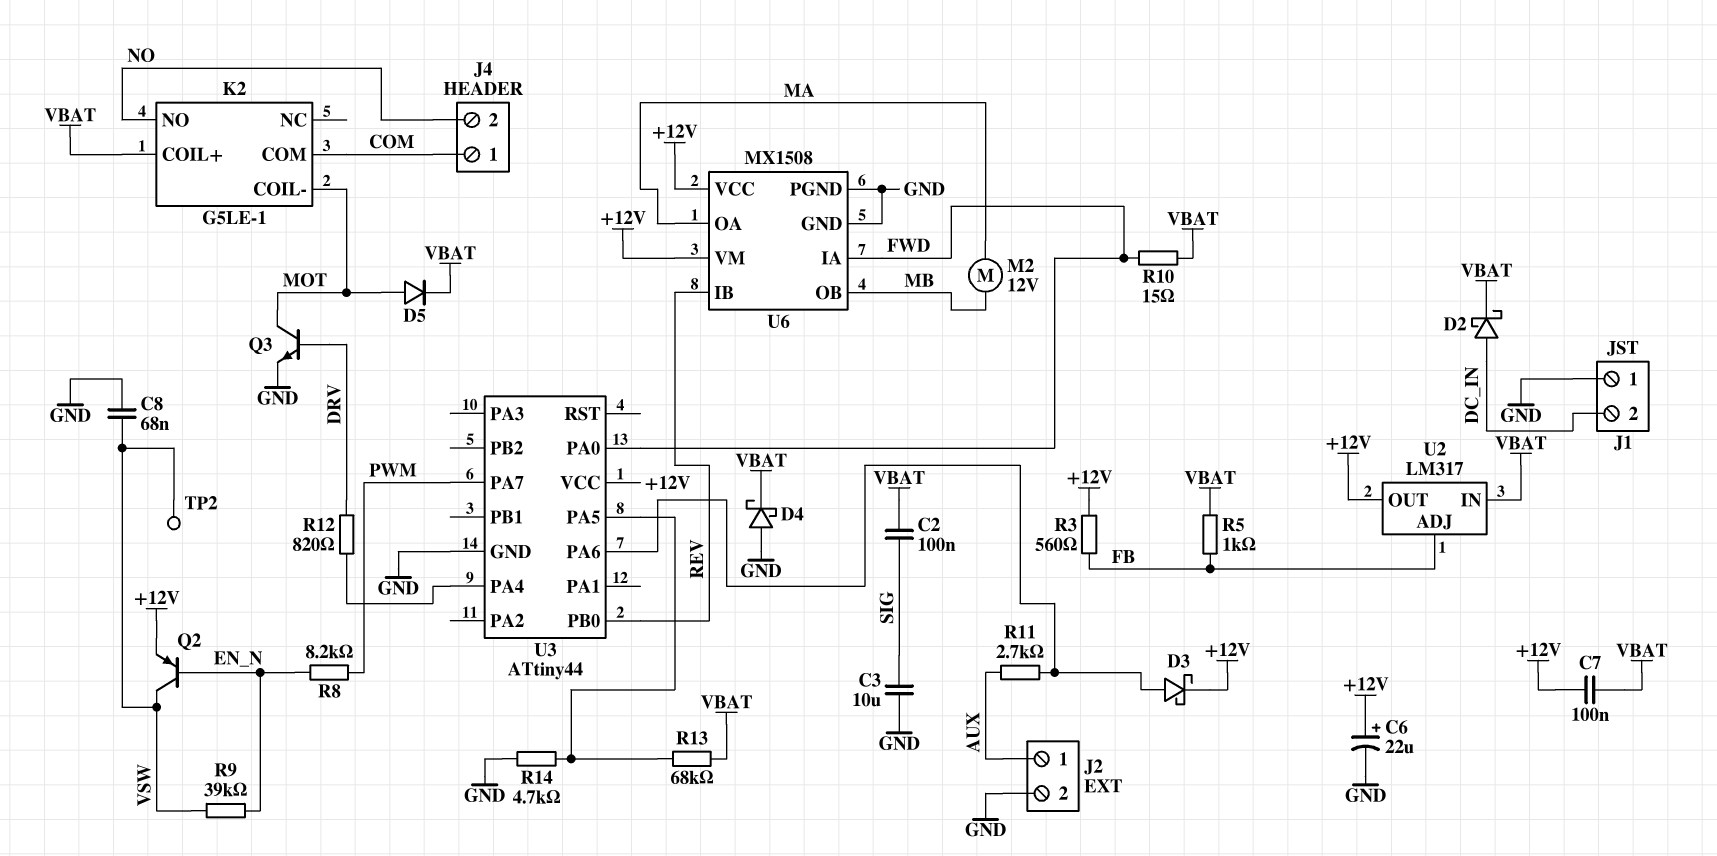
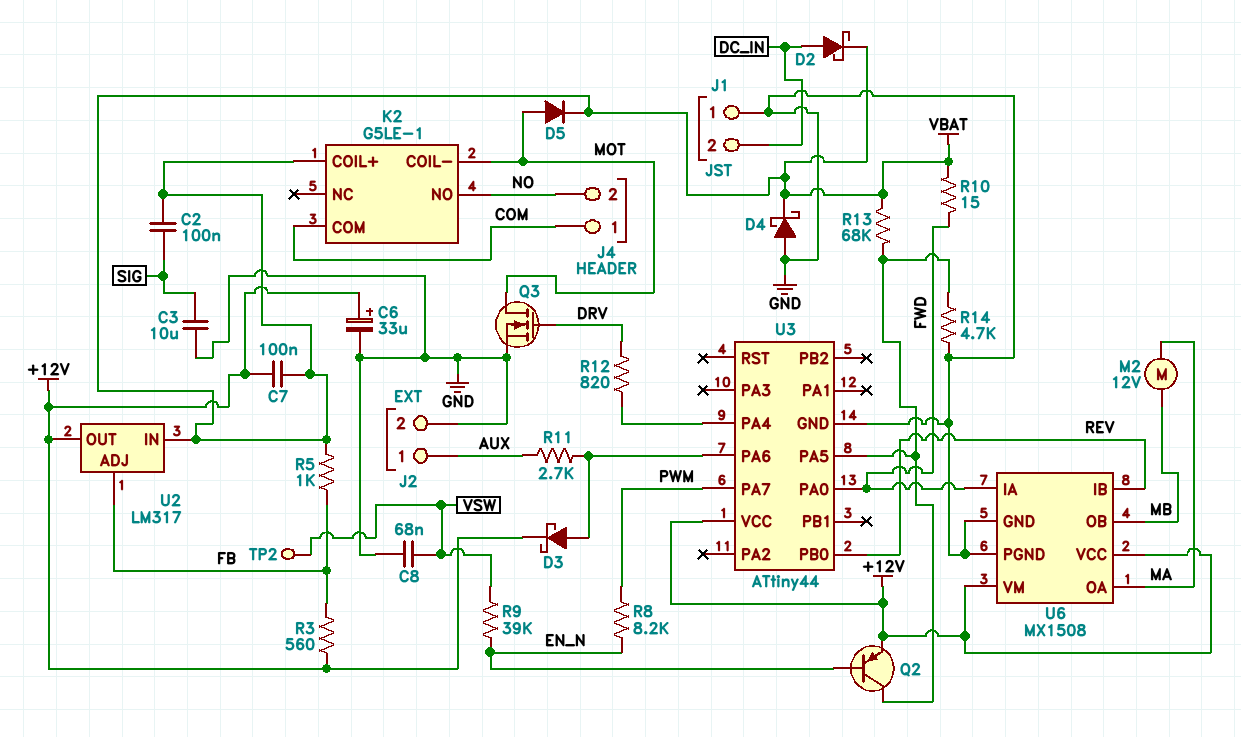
C6: 22uF (plus +12V, minus GND) -> 33uF (plus +12V, minus GND)
Q2: PNP (B EN_N, C VSW, E +12V) -> PNP (B EN_N, C U3/PA5, E +12V)
Q3: NPN (B DRV, C MOT, E GND) -> NMOS (G DRV, D MOT, S GND)

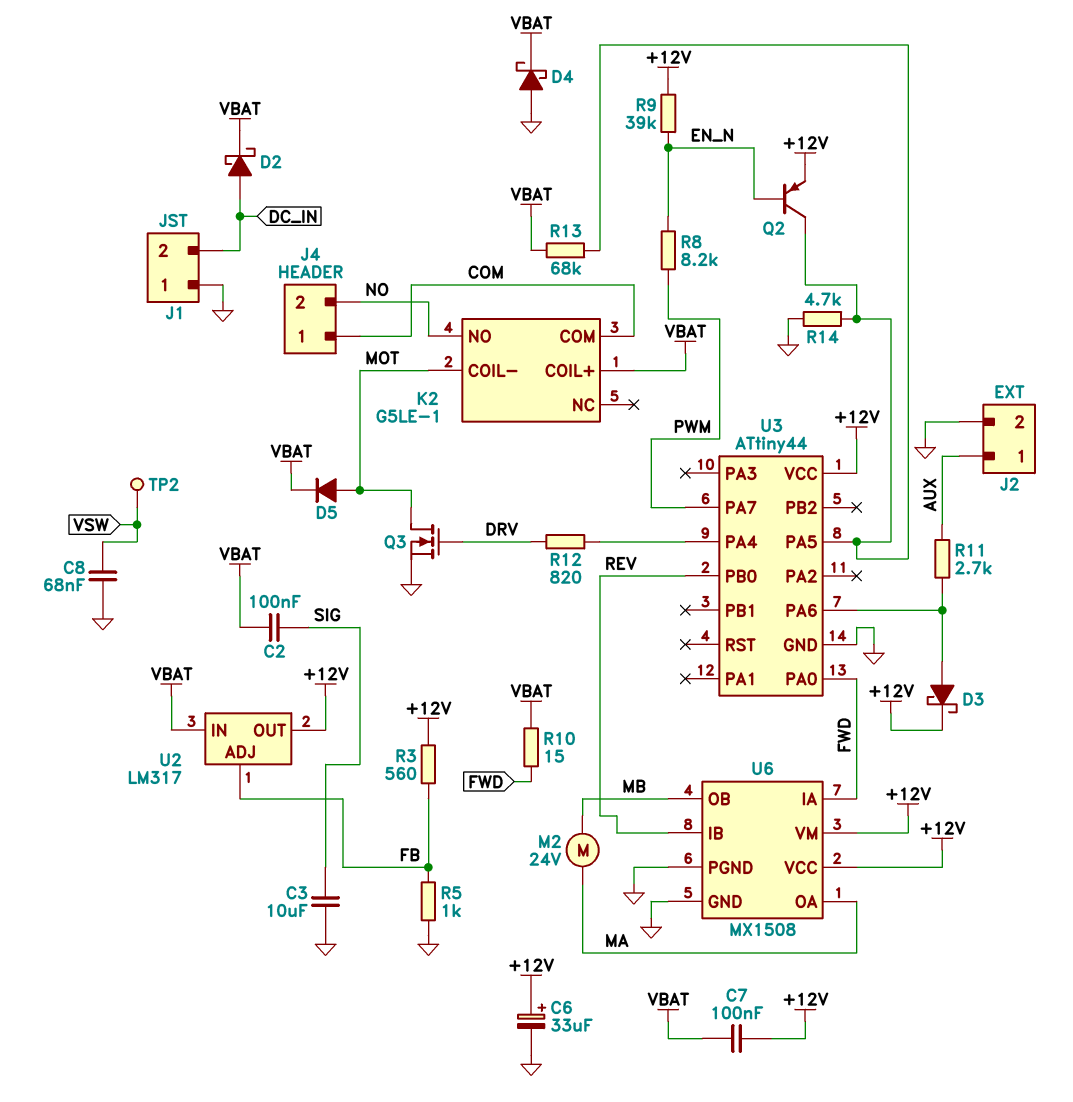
M2: motor 12V (MA, MB) -> motor 24V (MA, MB)
R5: 1k (FB, VBAT) -> 1k (FB, GND)
R9: 39k (EN_N, VSW) -> 39k (+12V, EN_N)

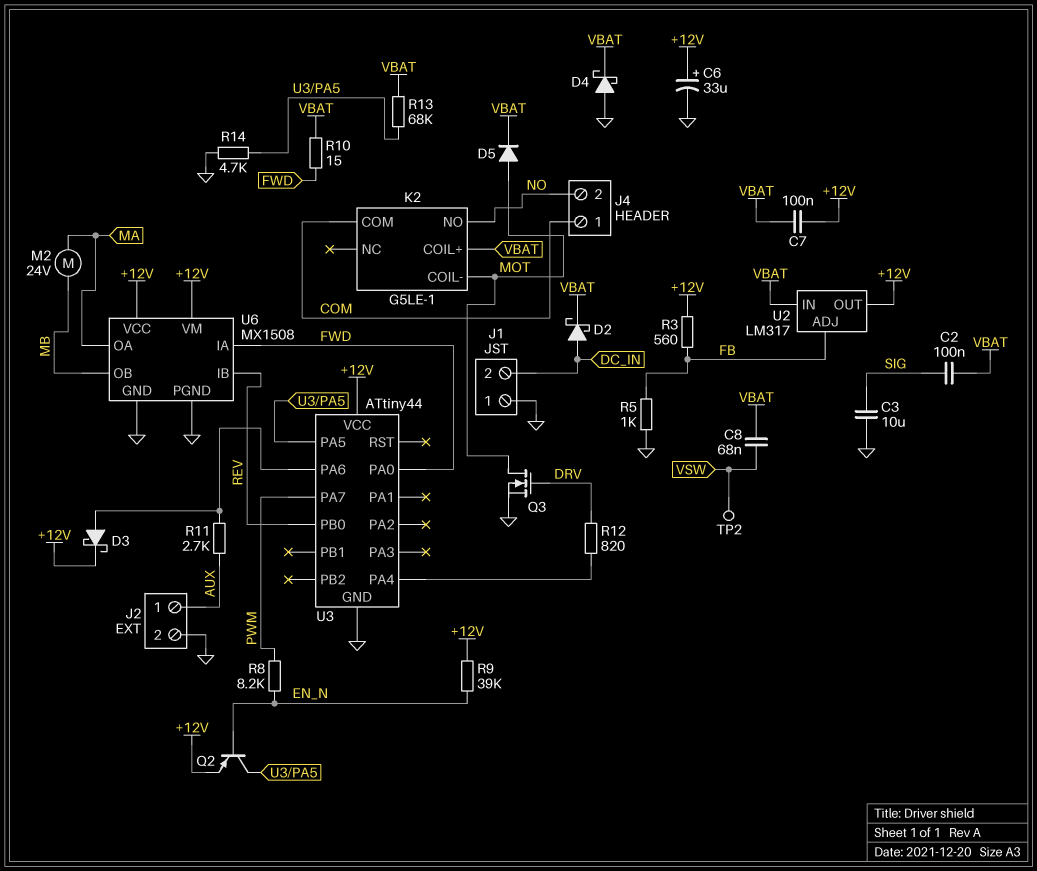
C8: 68nF (GND, VSW) -> 68nF (VBAT, VSW)

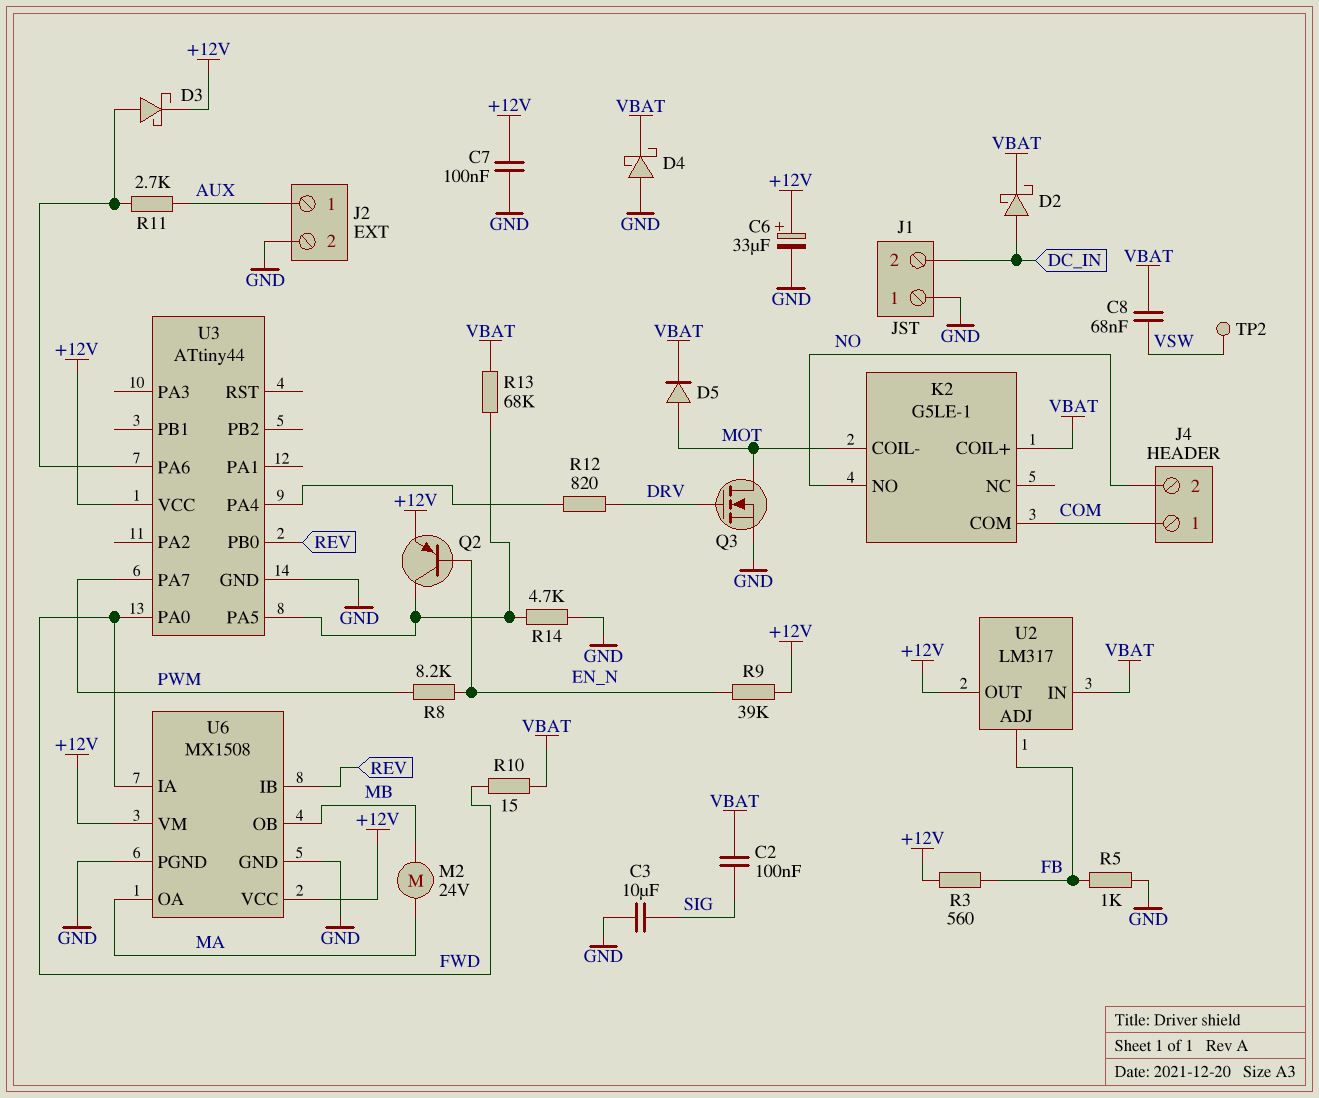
C7: 100nF (+12V, VBAT) -> 100nF (+12V, GND)

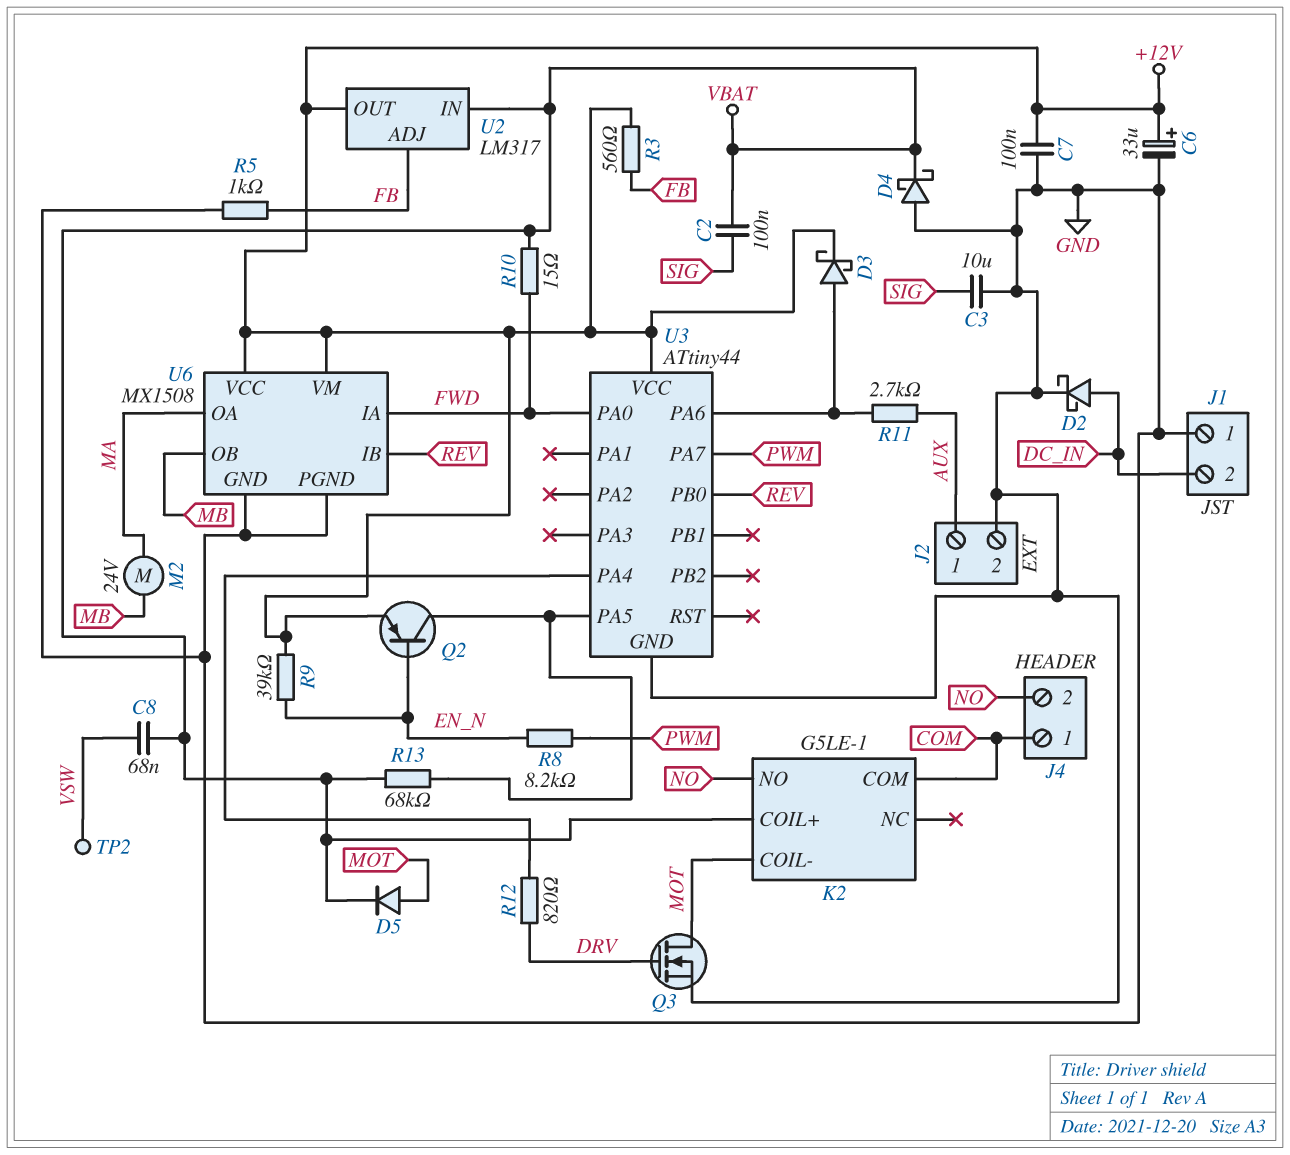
D2: schottky (A DC_IN, K VBAT) -> schottky (A DC_IN, K GND)
R14: 4.7k (GND, U3/PA5) -> none

